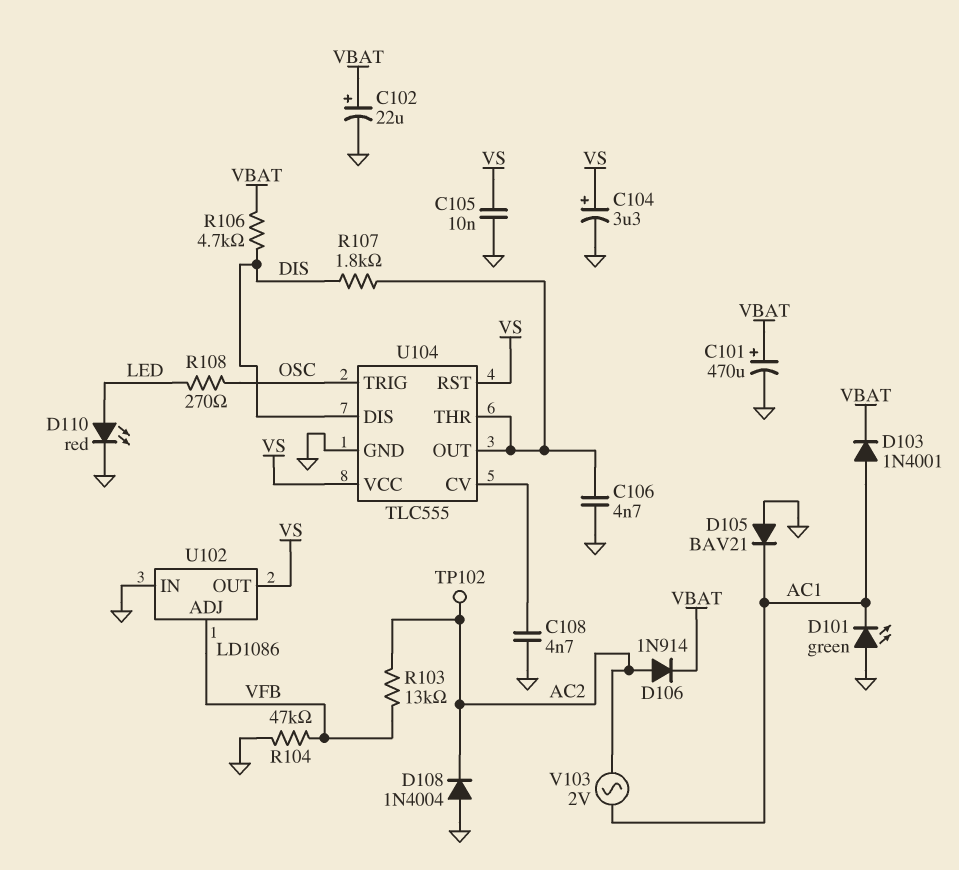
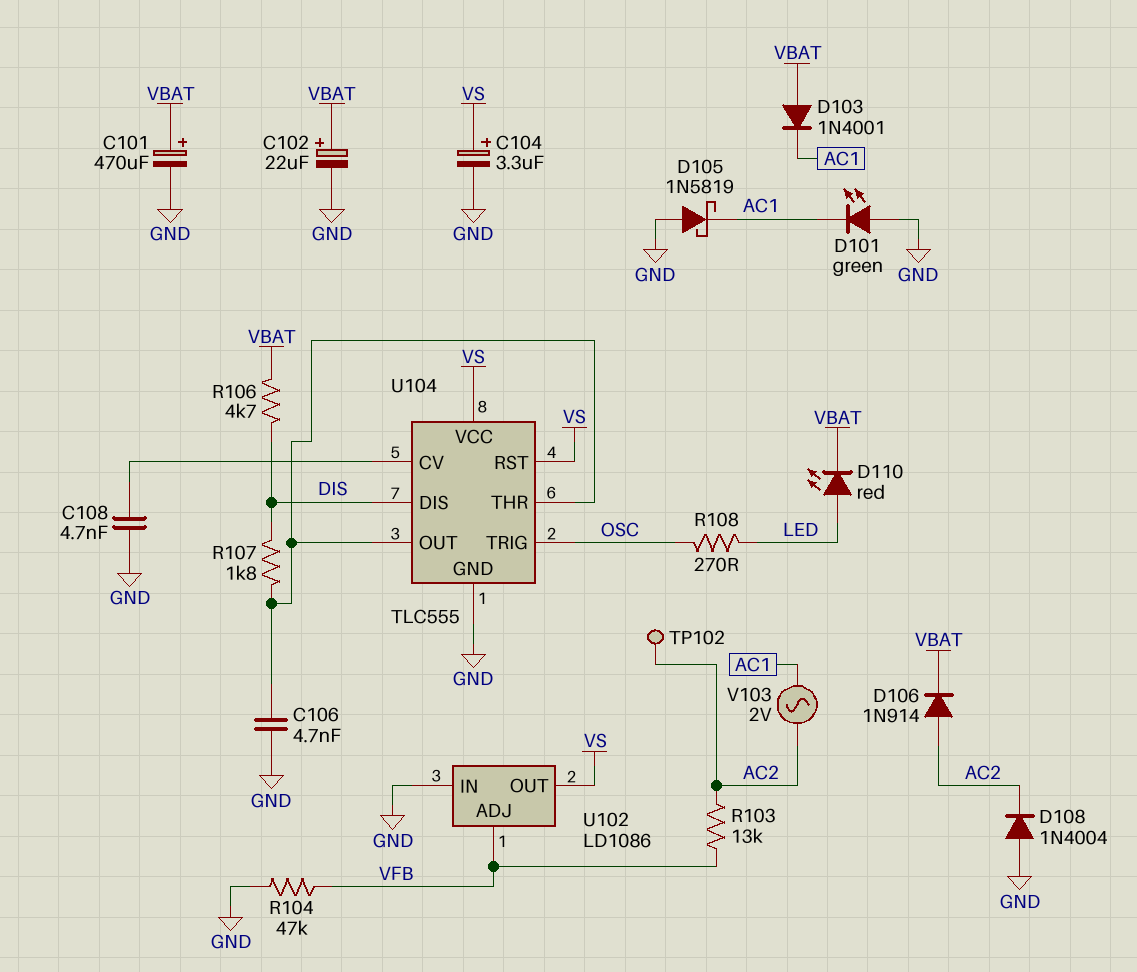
C105: 10nF (GND, VS) -> none
D103: diode 1N4001 (A AC1, K VBAT) -> diode 1N4001 (A VBAT, K AC1)
D105: diode BAV21 (A GND, K AC1) -> schottky 1N5819 (A GND, K AC1)
D110: LED red (A LED, K GND) -> LED red (A LED, K VBAT)

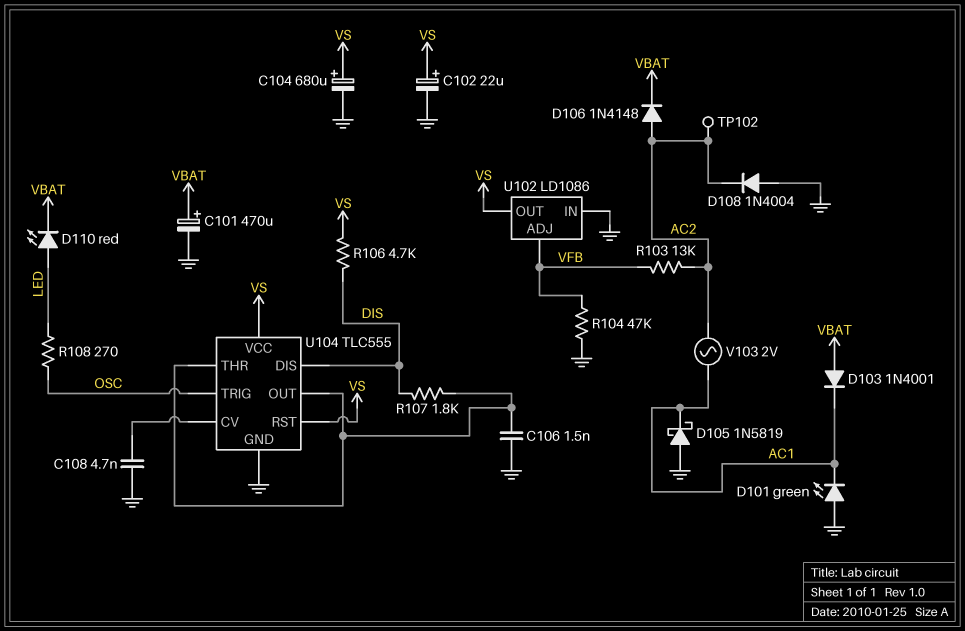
C102: 22uF (plus VBAT, minus GND) -> 22uF (plus VS, minus GND)
C104: 3.3uF (plus VS, minus GND) -> 680uF (plus VS, minus GND)
C106: 4.7nF (GND, U104/OUT) -> 1.5nF (GND, U104/OUT)
D106: diode 1N914 (A AC2, K VBAT) -> diode 1N4148 (A AC2, K VBAT)
R106: 4.7k (DIS, VBAT) -> 4.7k (DIS, VS)

